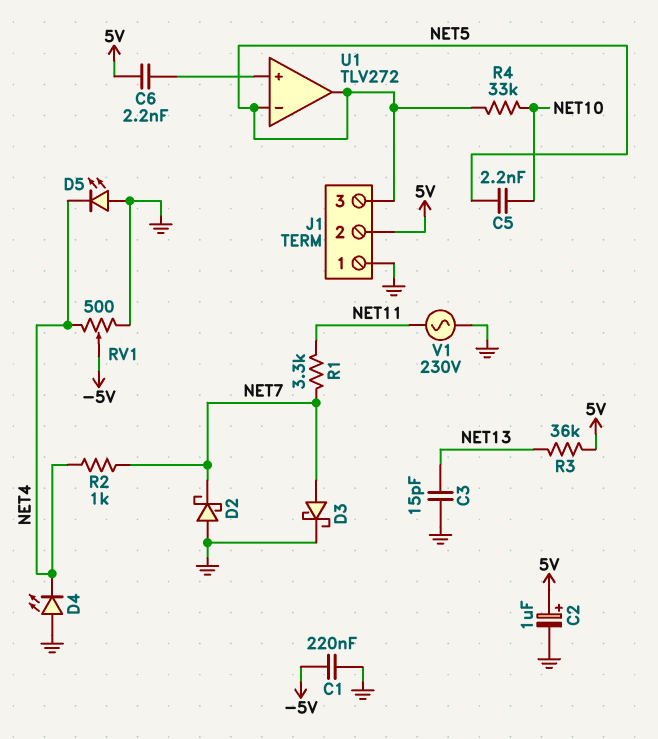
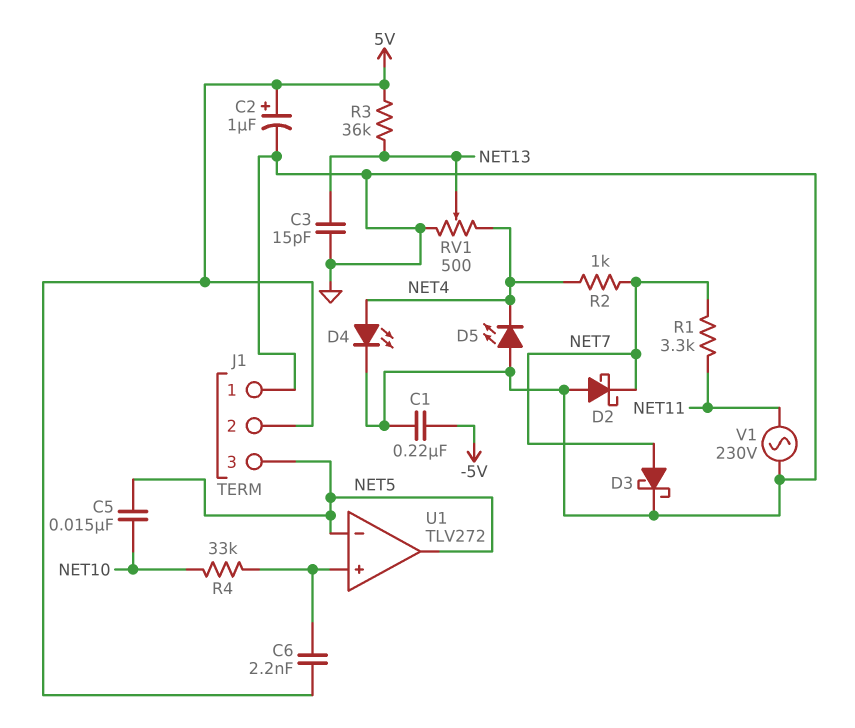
C5: 2.2nF (NET5, NET10) -> 15nF (NET5, NET10)
D4: LED (A GND, K NET4) -> LED (A NET4, K GND)
R4: 33k (NET5, NET10) -> 33k (NET10, U1/in+)
RV1: 500 (GND, NET4, wiper -5V) -> 500 (GND, NET4, wiper NET13)

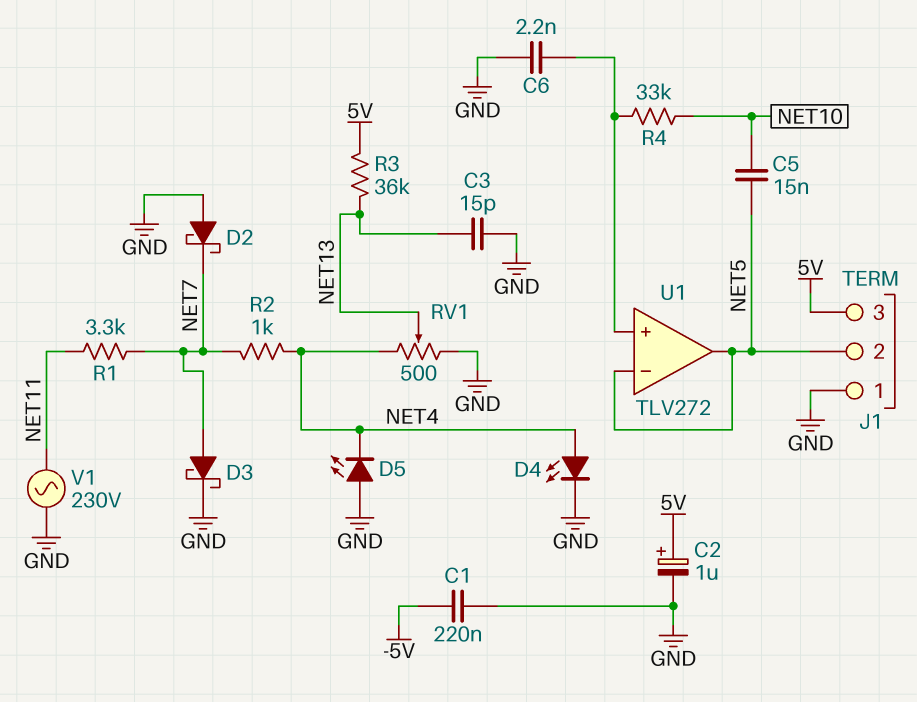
C6: 2.2nF (5V, U1/in+) -> 2.2nF (GND, U1/in+)
J1 pin 2: 5V -> NET5
J1 pin 3: NET5 -> 5V

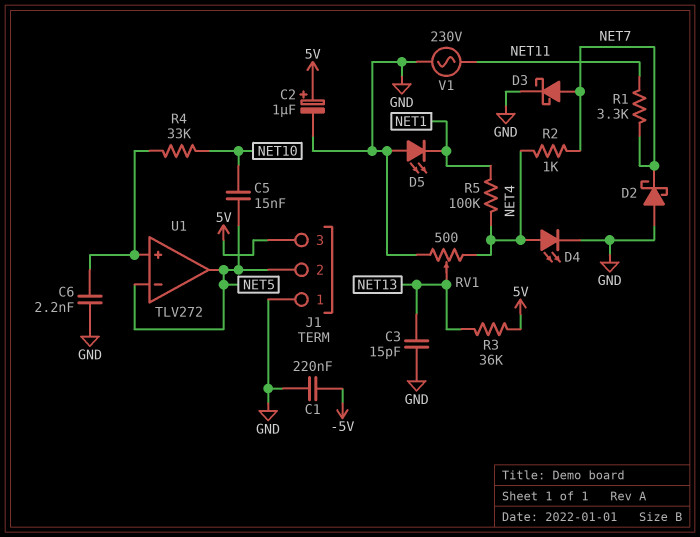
D5: LED (A GND, K NET4) -> LED (A GND, K NET1)
R5: none -> 100k (NET1, NET4)

